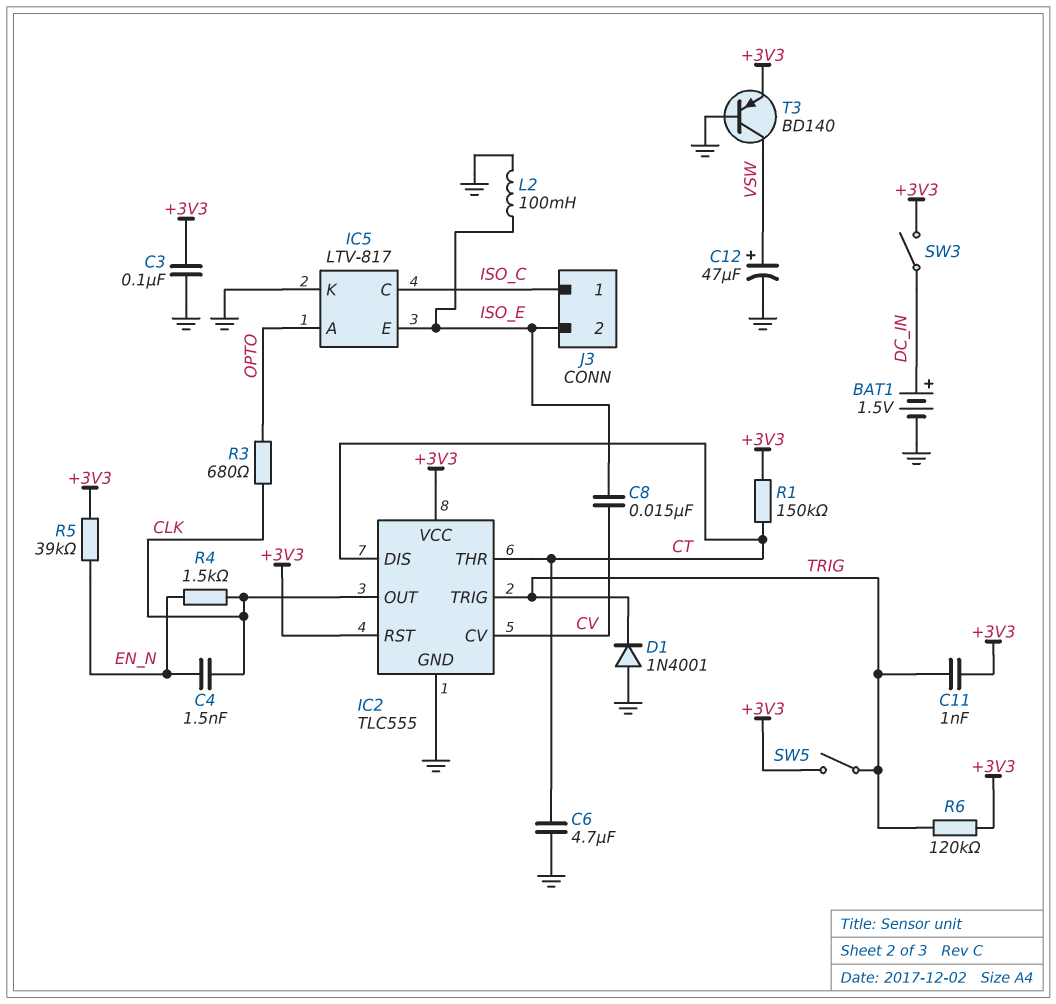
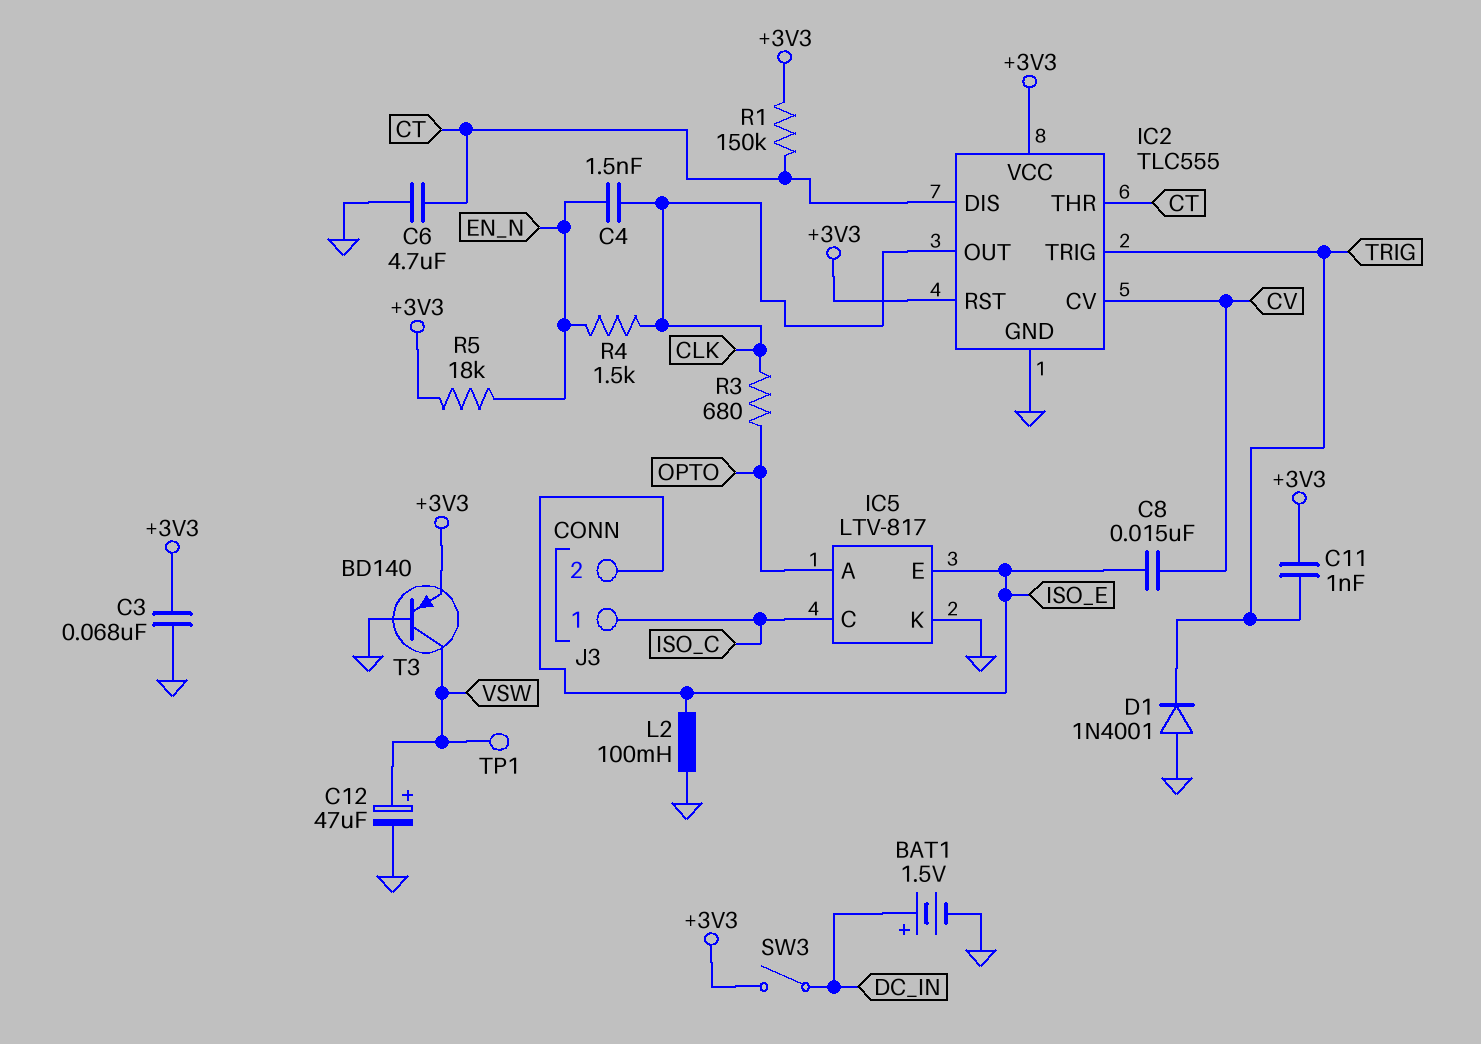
C3: 100nF (+3V3, GND) -> 68nF (+3V3, GND)
R5: 39k (+3V3, EN_N) -> 18k (+3V3, EN_N)
R6: 120k (+3V3, TRIG) -> none
SW5: switch (+3V3, TRIG) -> none
TP1: none -> test point (VSW)

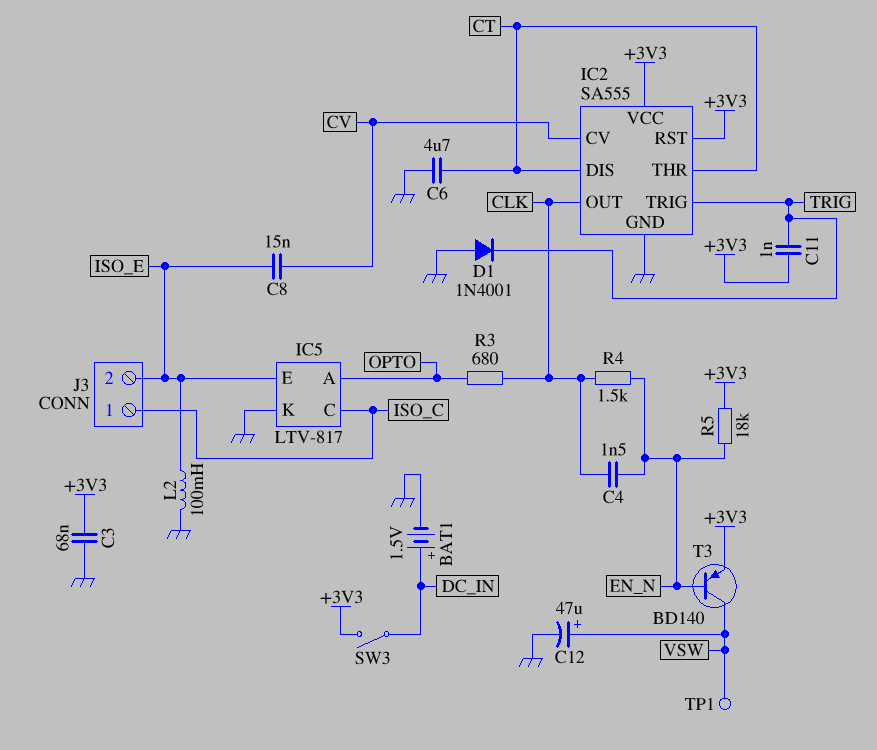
IC2: TLC555 -> SA555
R1: 150k (+3V3, CT) -> none
T3: PNP BD140 (B GND, C VSW, E +3V3) -> PNP BD140 (B EN_N, C VSW, E +3V3)

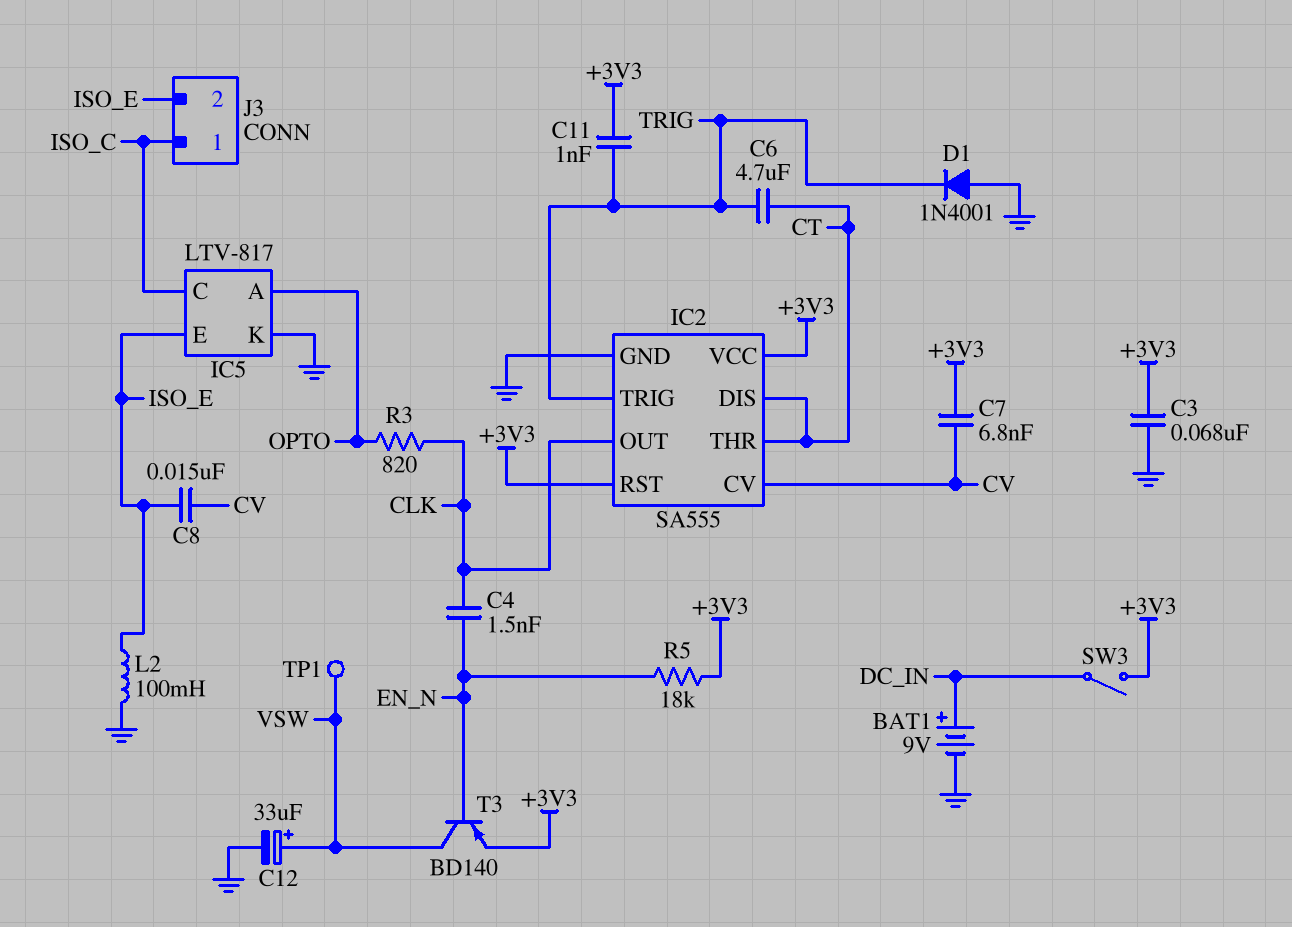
BAT1: 1.5V (plus DC_IN, minus GND) -> 9V (plus DC_IN, minus GND)
C6: 4.7uF (CT, GND) -> 4.7uF (CT, TRIG)
C7: none -> 6.8nF (+3V3, CV)
C12: 47uF (plus VSW, minus GND) -> 33uF (plus VSW, minus GND)
R3: 680 (CLK, OPTO) -> 820 (CLK, OPTO)
R4: 1.5k (CLK, EN_N) -> none

